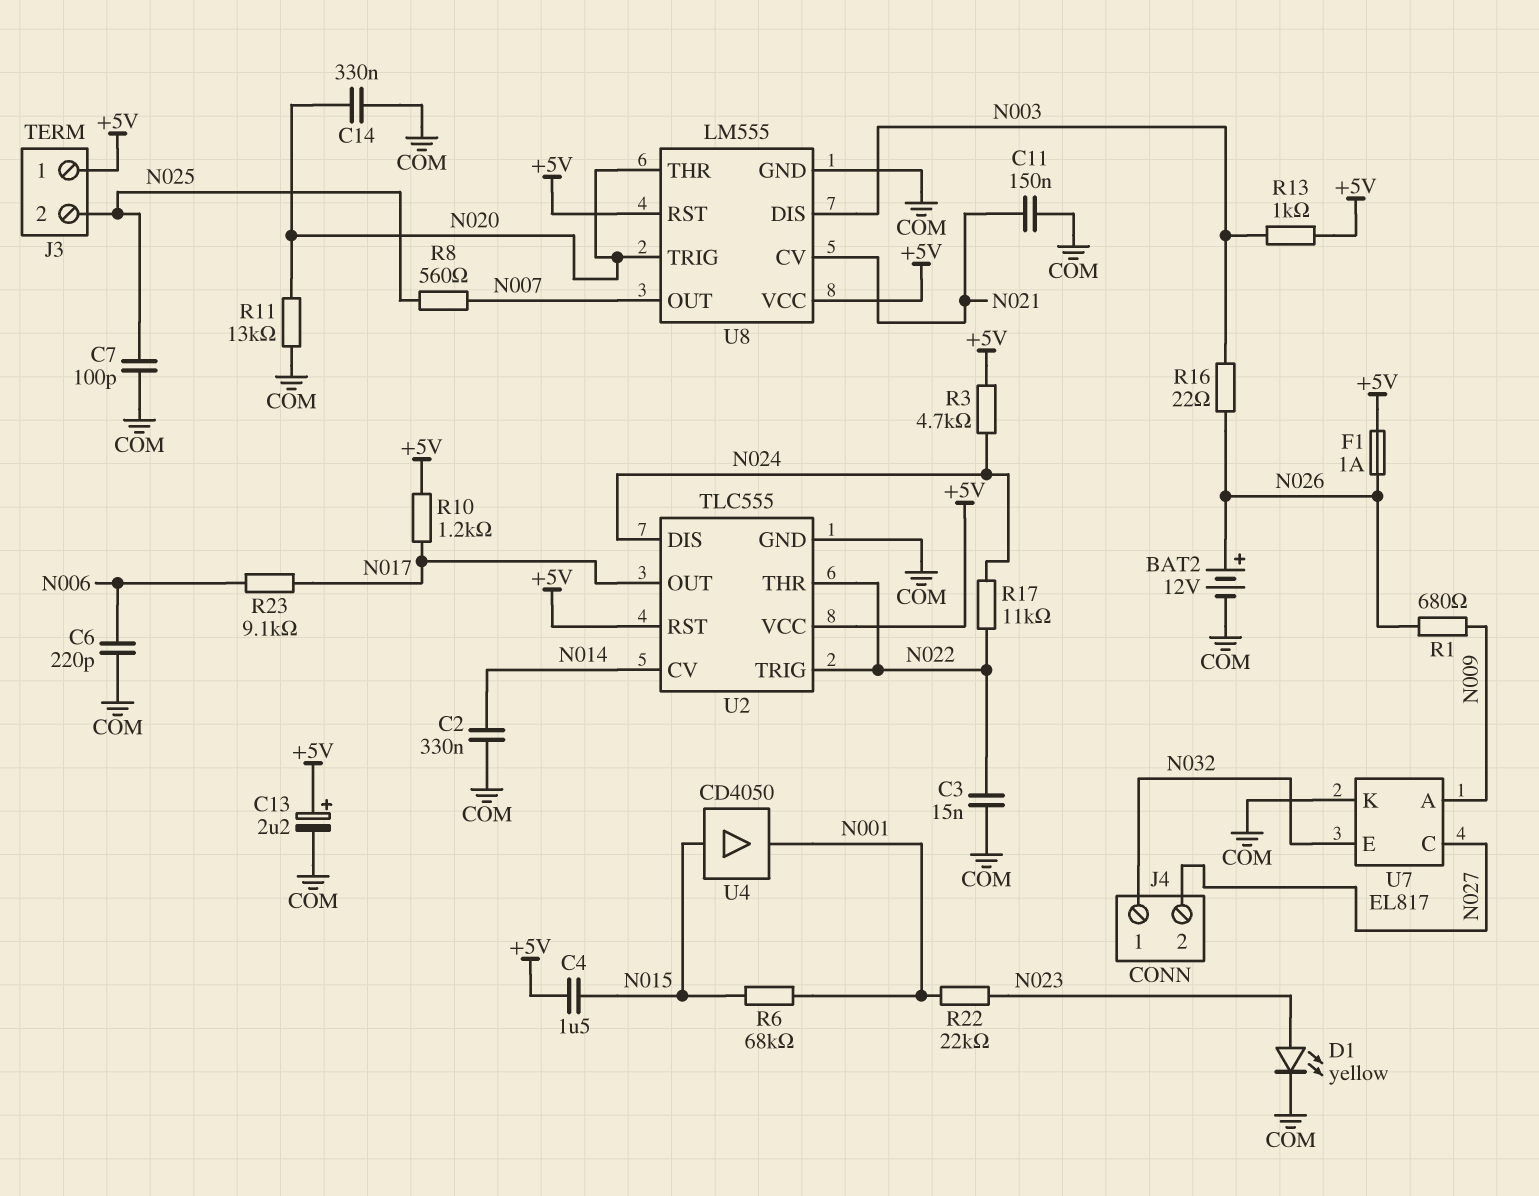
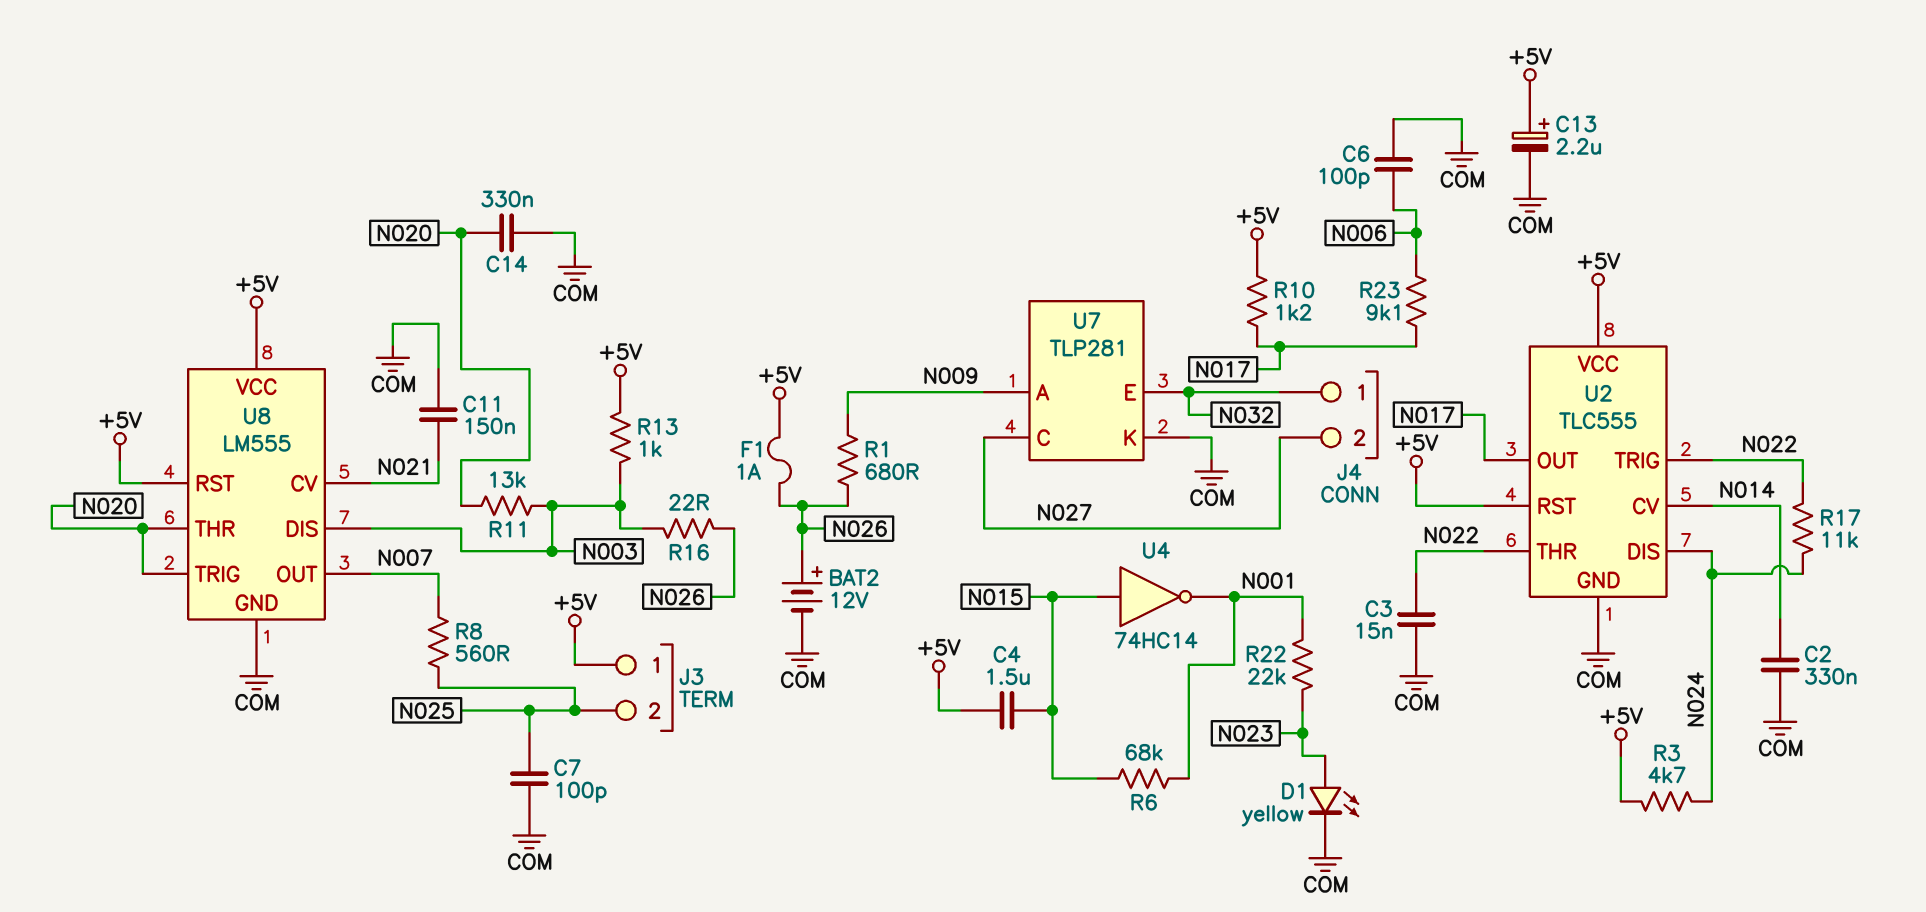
C6: 220pF (COM, N006) -> 100pF (COM, N006)
R11: 13k (COM, N020) -> 13k (N003, N020)
U4: buffer CD4050 (in N015, out N001) -> NOT 74HC14 (in N015, out N001)
U7: EL817 -> TLP281

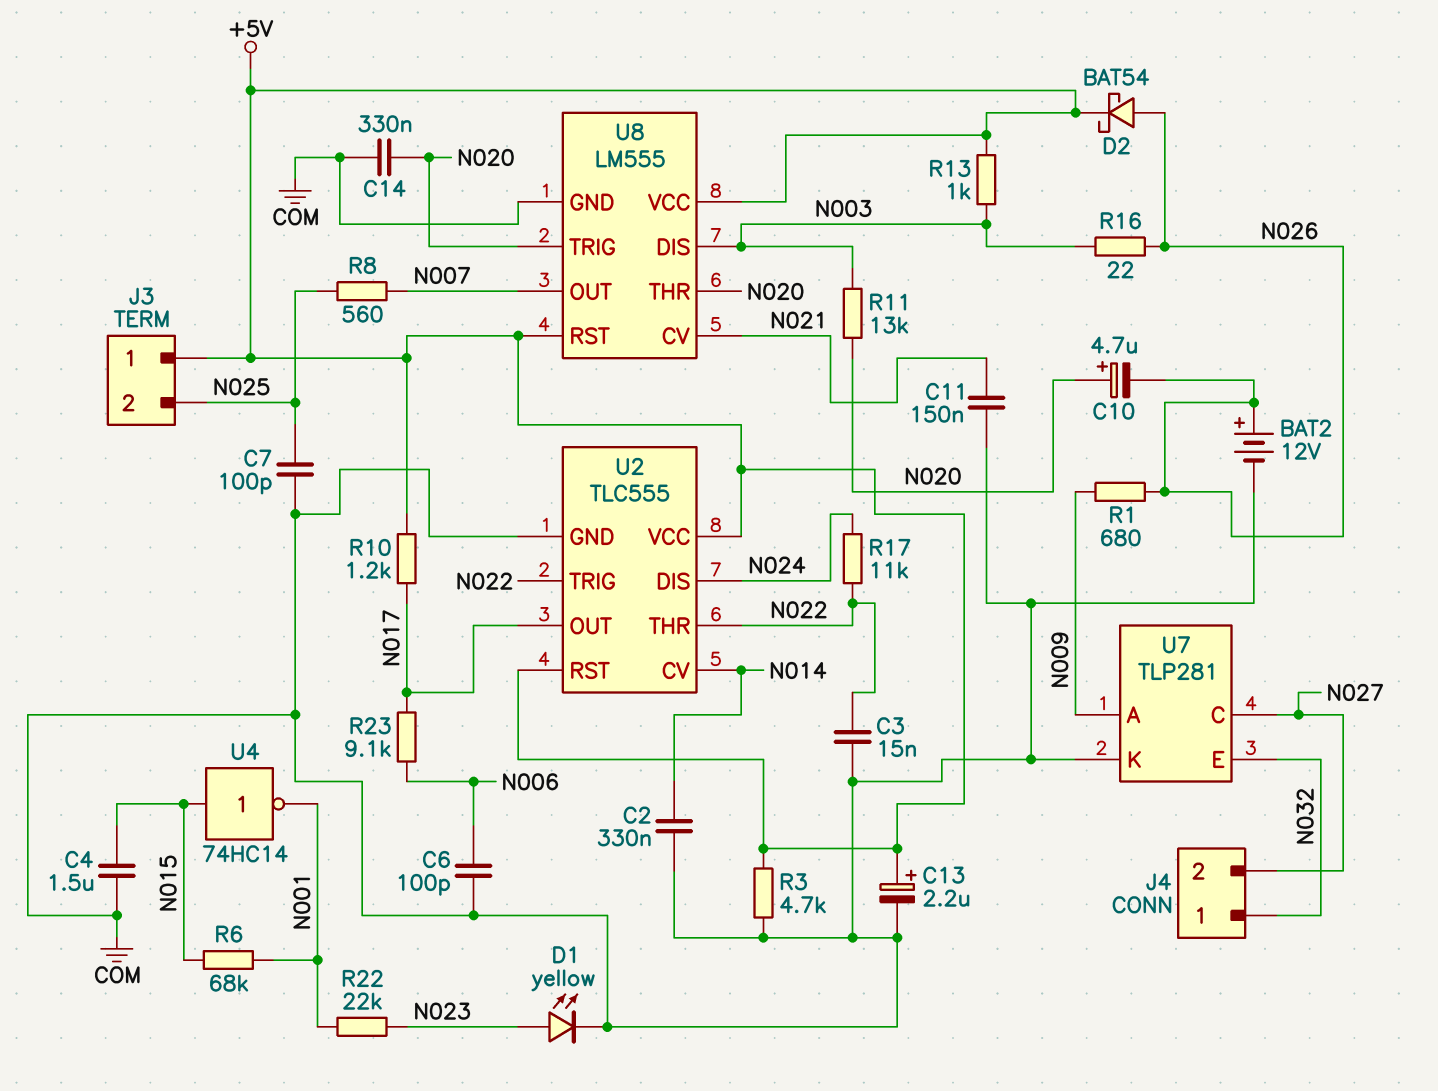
C4: 1.5uF (+5V, N015) -> 1.5uF (COM, N015)
C10: none -> 4.7uF (plus N020, minus N026)
D2: none -> schottky BAT54 (A N026, K +5V)
F1: 1A (+5V, N026) -> none
R3: 4.7k (+5V, N024) -> 4.7k (+5V, COM)

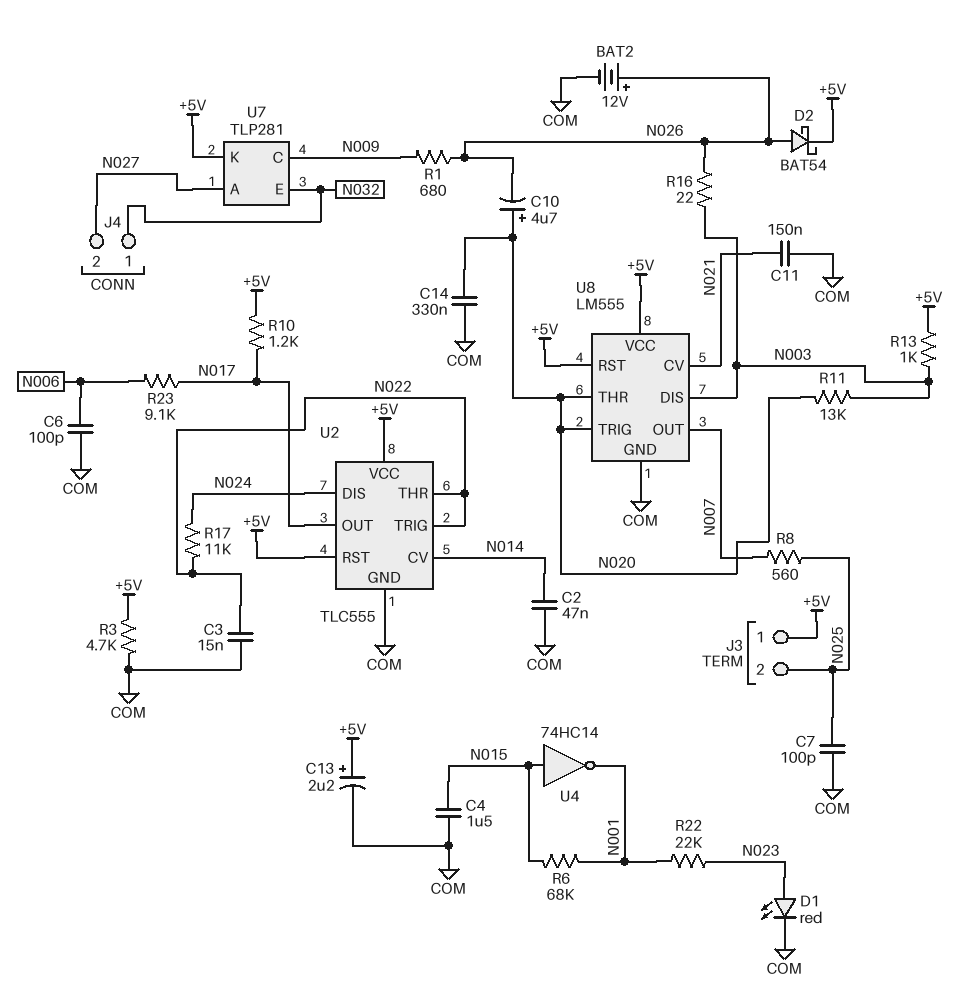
C2: 330nF (COM, N014) -> 47nF (COM, N014)
D1: LED yellow (A N023, K COM) -> LED red (A N023, K COM)
U7 pin A: N009 -> N027
U7 pin C: N027 -> N009
U7 pin K: COM -> +5V

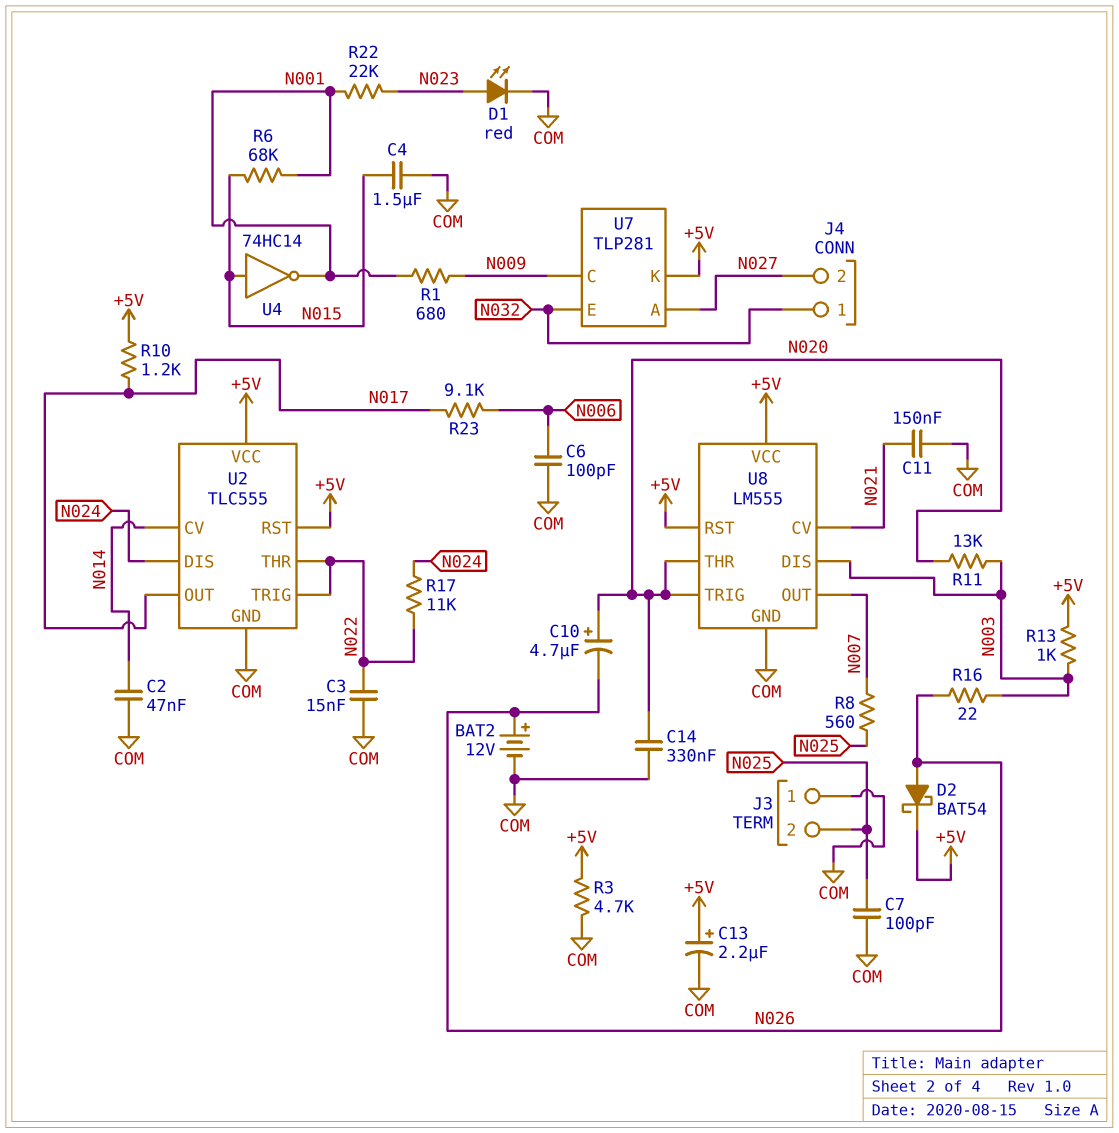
J3 pin 1: +5V -> COM
R1: 680 (N009, N026) -> 680 (N001, N009)

